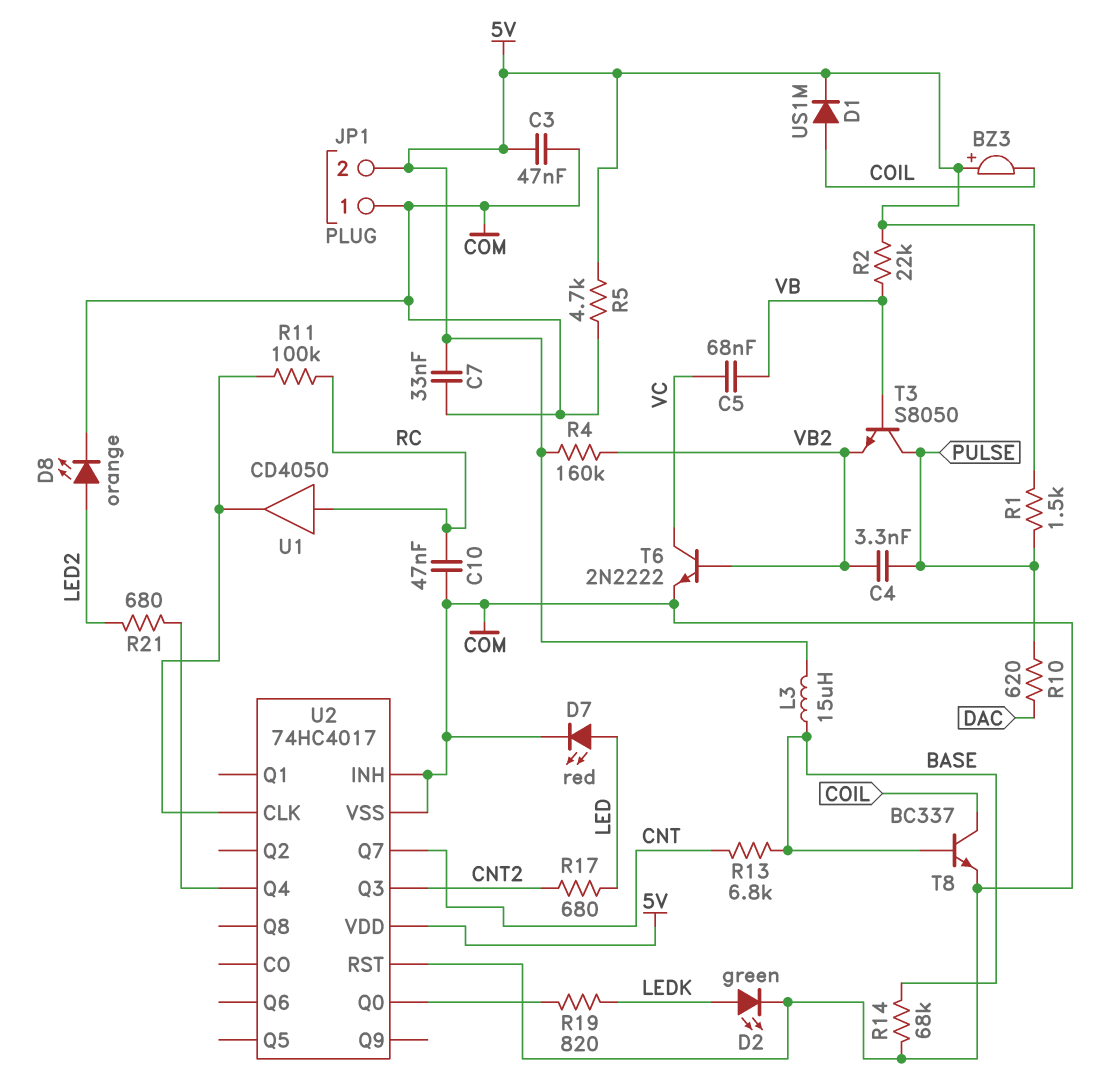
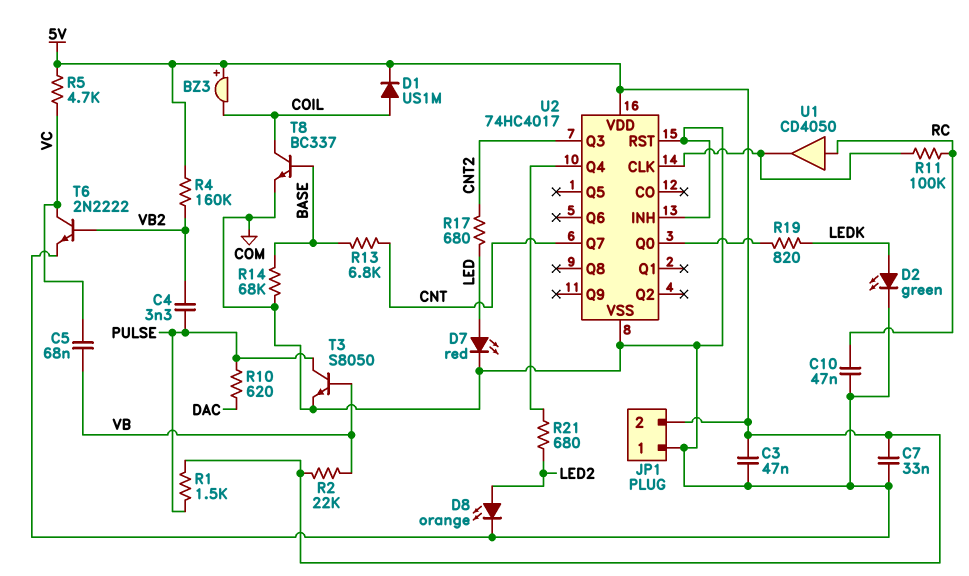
L3: 15uH (5V, BASE) -> none
R5: 4.7k (5V, COM) -> 4.7k (5V, VC)
T3: NPN S8050 (B VB, C PULSE, E VB2) -> NPN S8050 (B VB, C PULSE, E COM)

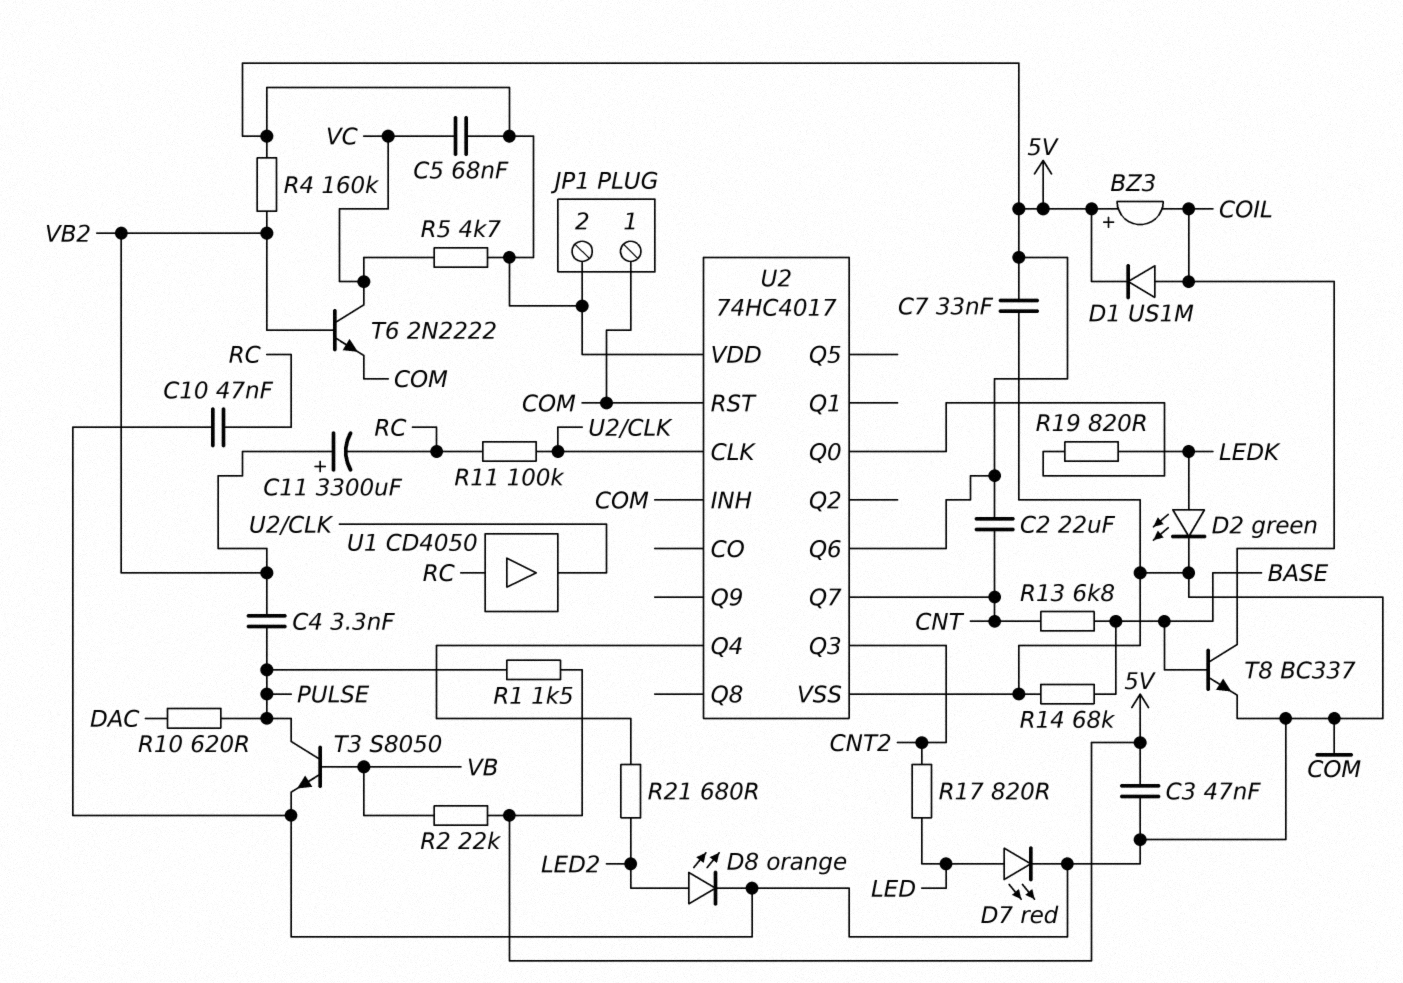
C2: none -> 22uF (5V, CNT)
C5: 68nF (VB, VC) -> 68nF (5V, VC)
C11: none -> 3300uF (plus VB2, minus RC)
R17: 680 (CNT2, LED) -> 820 (CNT2, LED)
U2 pin Q6: none -> 5V

